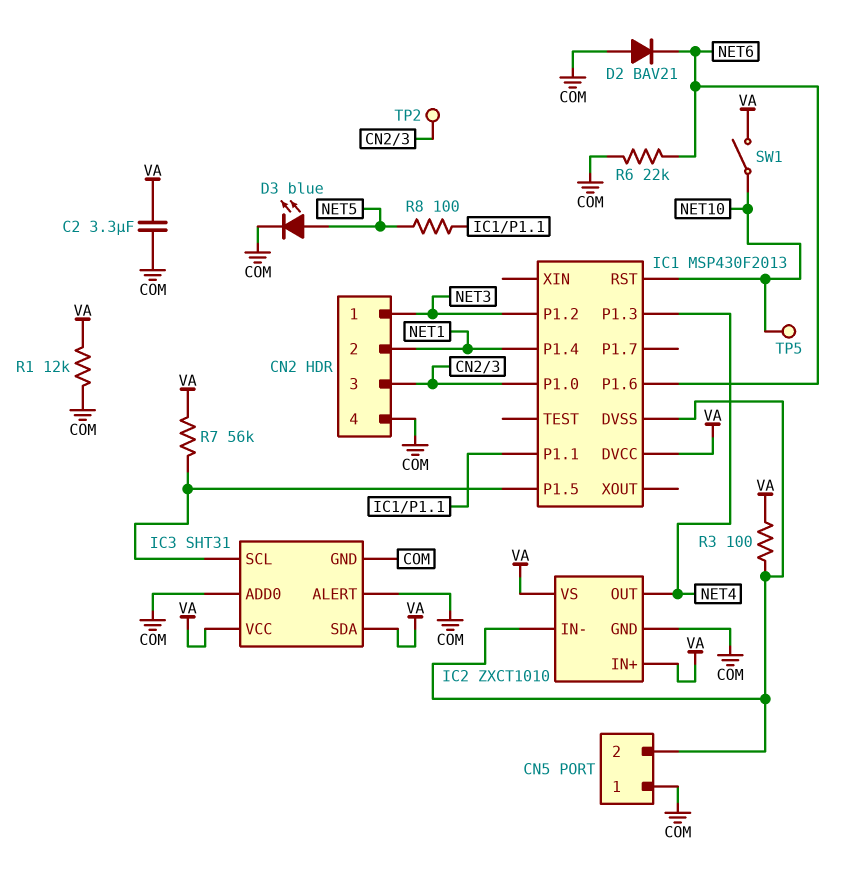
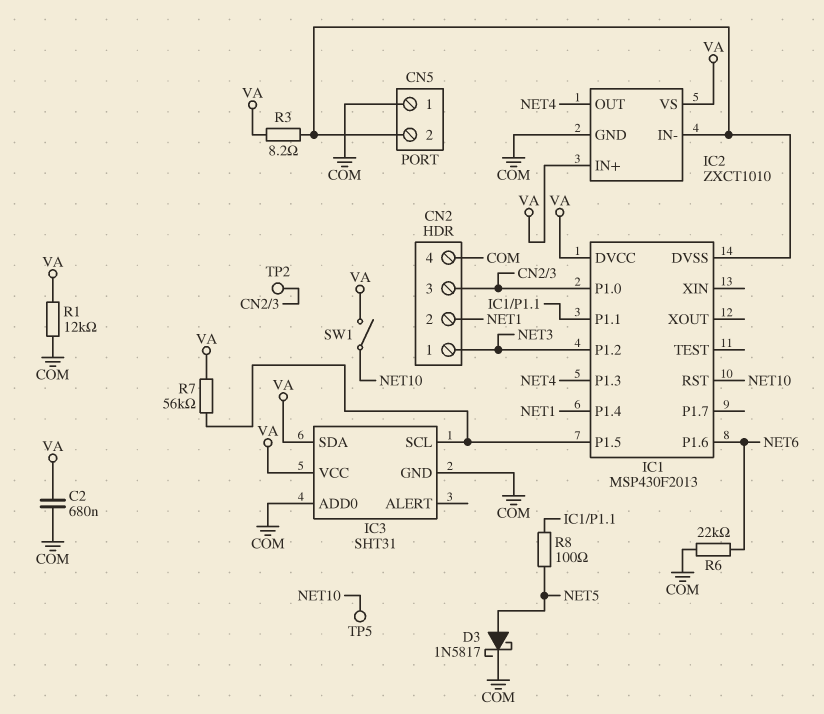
C2: 3.3uF (COM, VA) -> 680nF (COM, VA)
D2: diode BAV21 (A COM, K NET6) -> none
D3: LED blue (A NET5, K COM) -> schottky 1N5817 (A NET5, K COM)
IC3 pin ALERT: COM -> none
R3: 100 (CN5/2, VA) -> 8.2 (CN5/2, VA)

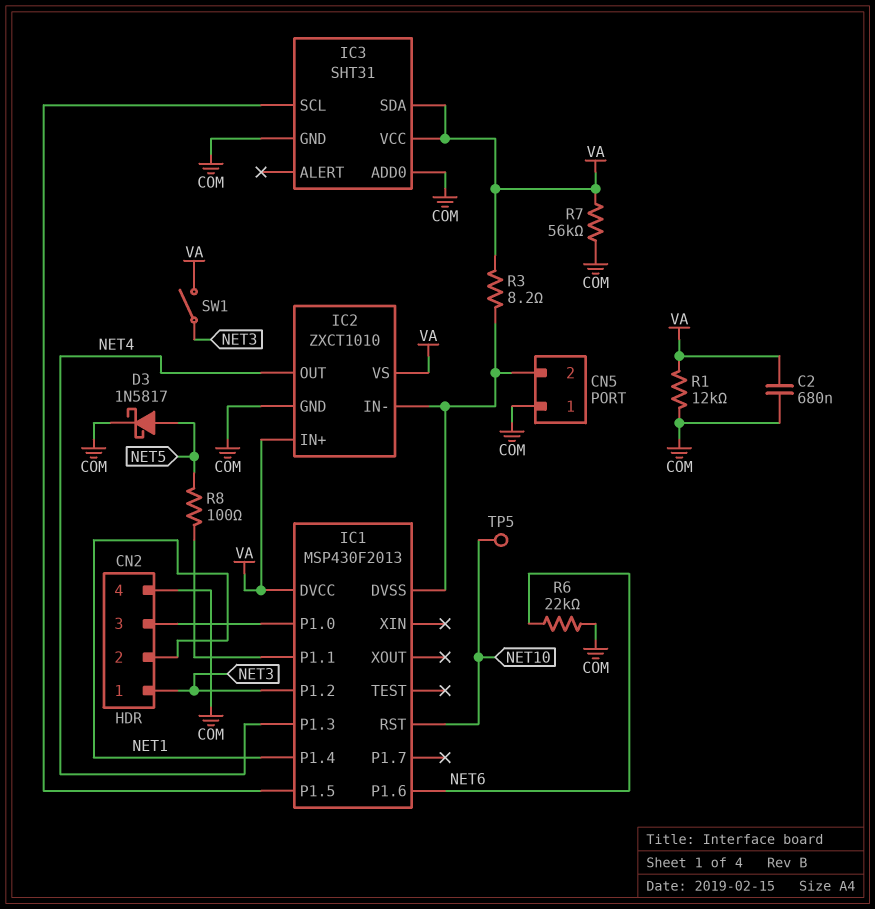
R7: 56k (IC1/P1.5, VA) -> 56k (COM, VA)
SW1: switch (NET10, VA) -> switch (NET3, VA)
TP2: test point (CN2/3) -> none

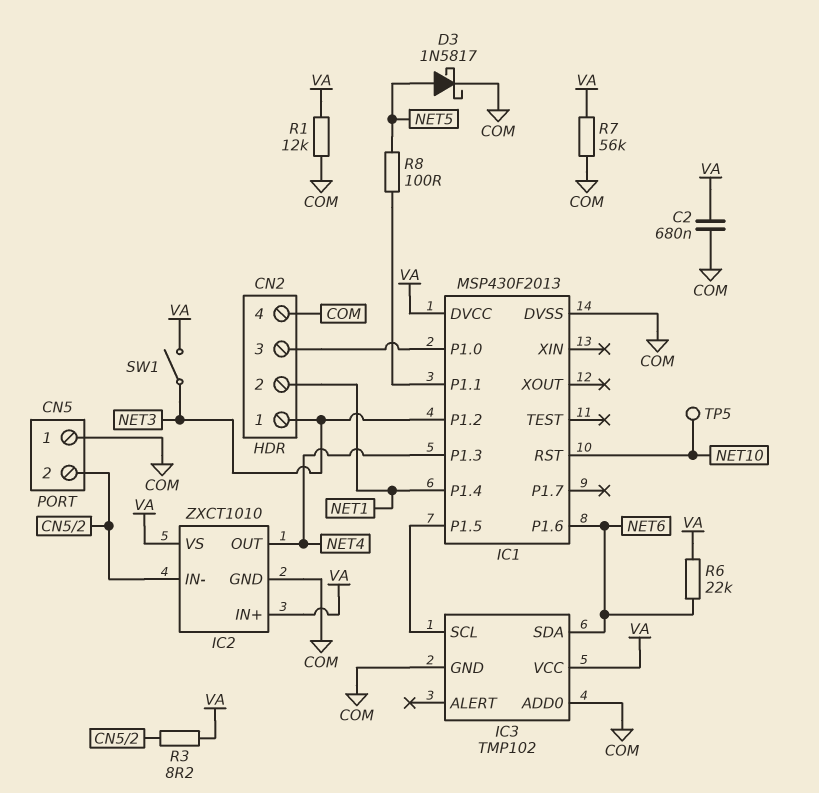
IC1 pin DVSS: CN5/2 -> COM
IC3: SHT31 -> TMP102
IC3 pin SDA: VA -> NET6
R6: 22k (COM, NET6) -> 22k (NET6, VA)

